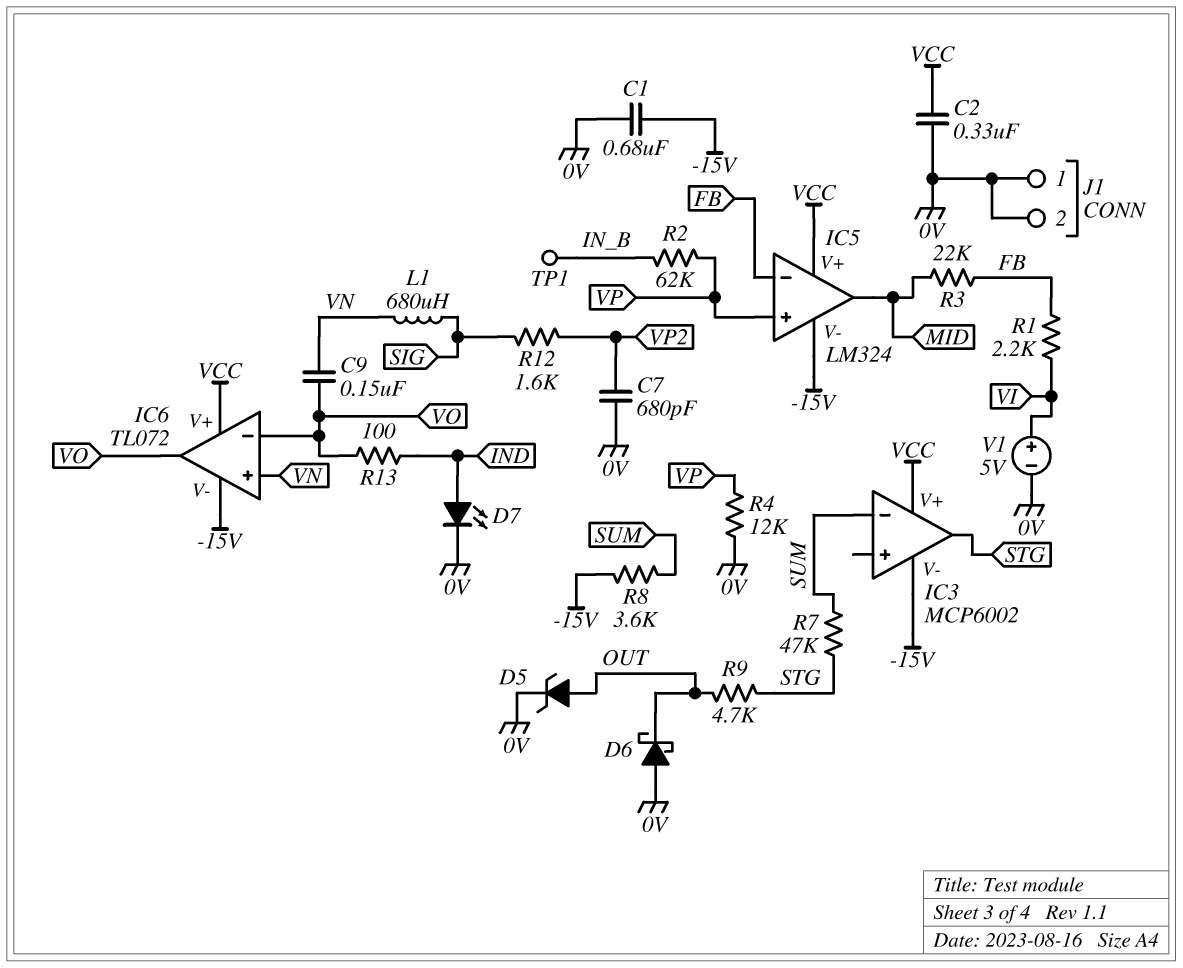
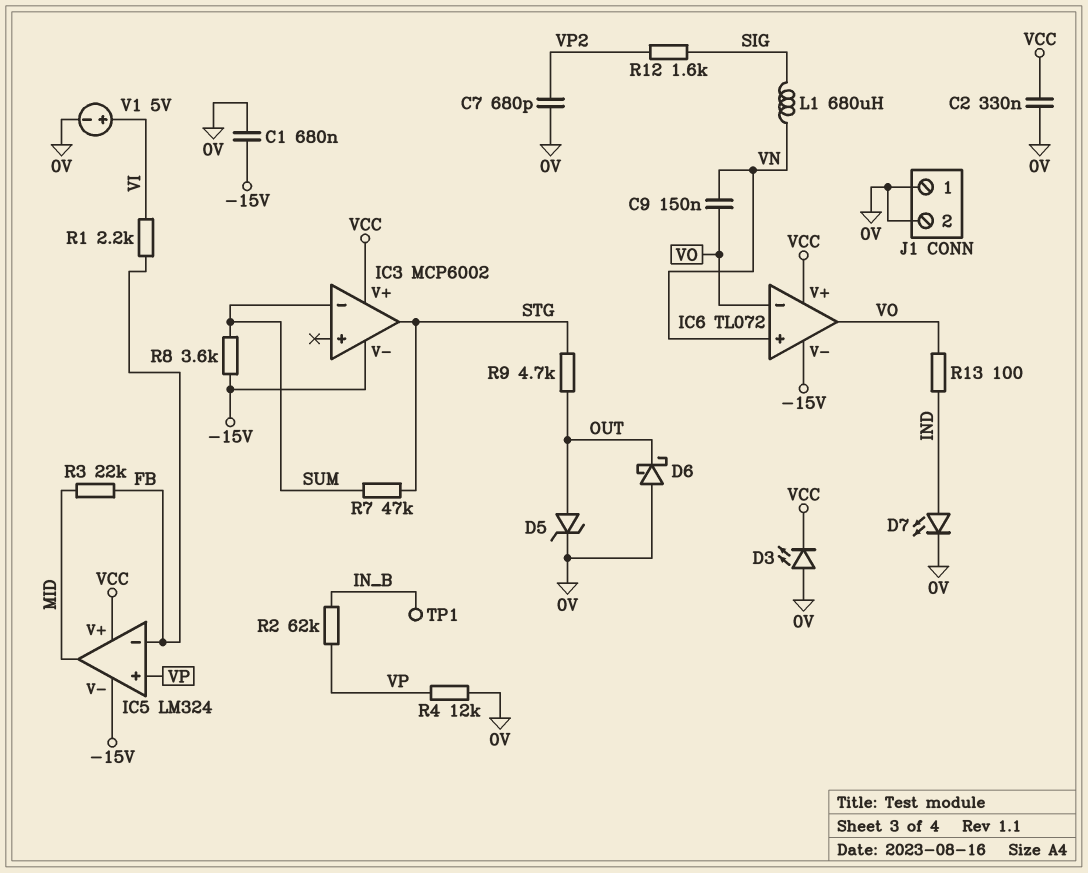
D3: none -> LED (A 0V, K VCC)

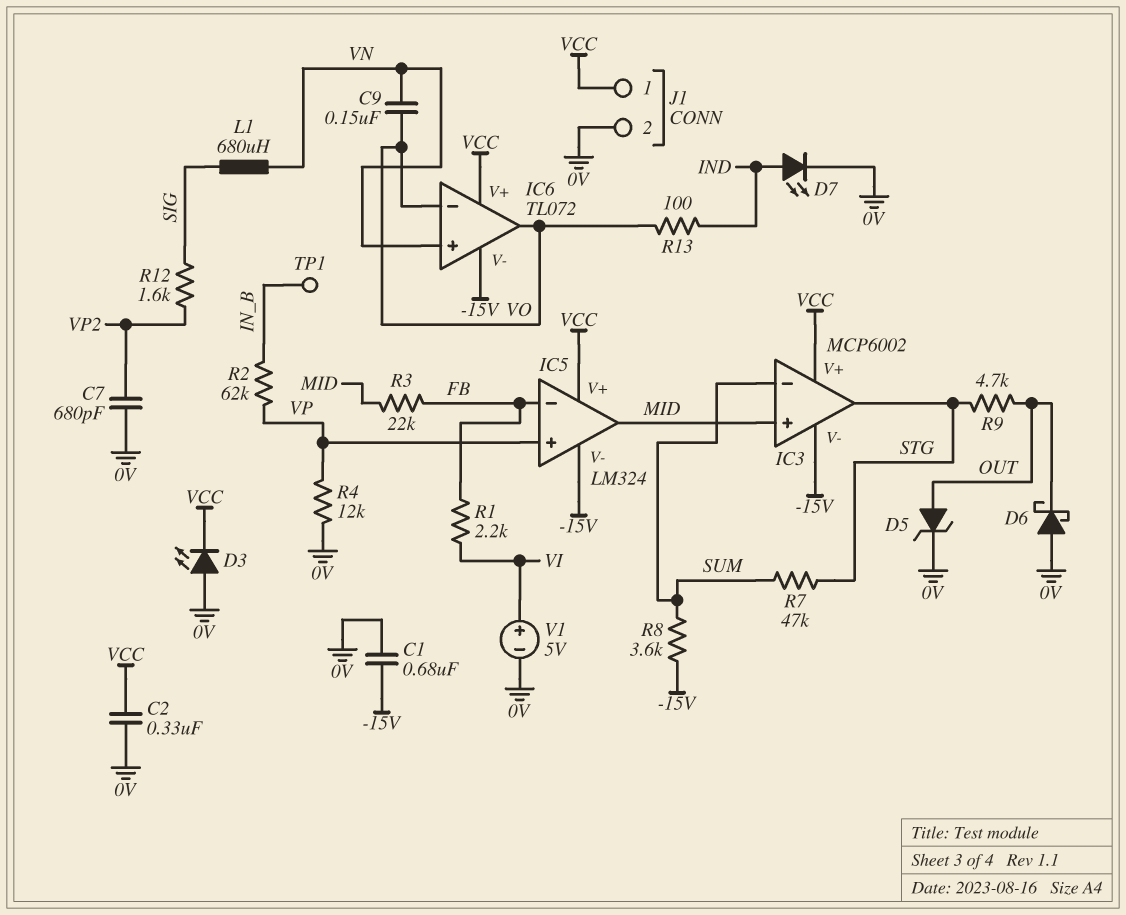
IC3 pin in+: none -> MID
J1 pin 1: 0V -> VCC

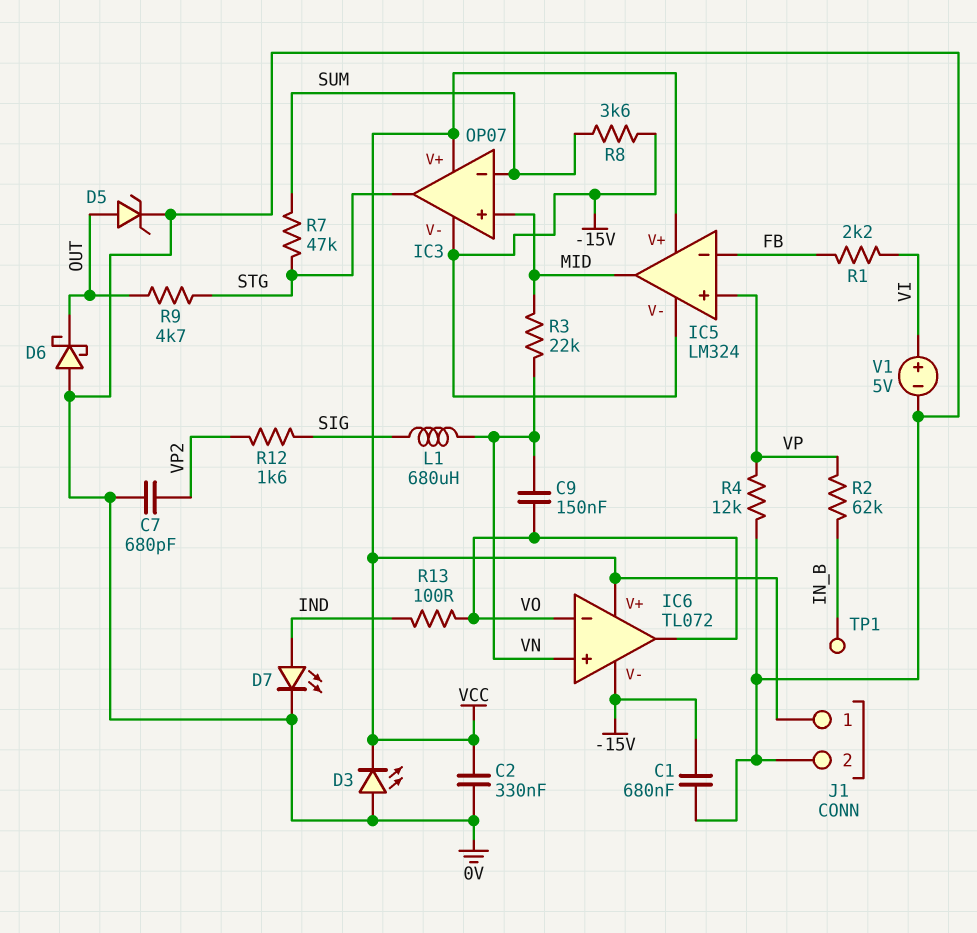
IC3: MCP6002 -> OP07
R3: 22k (FB, MID) -> 22k (MID, VN)

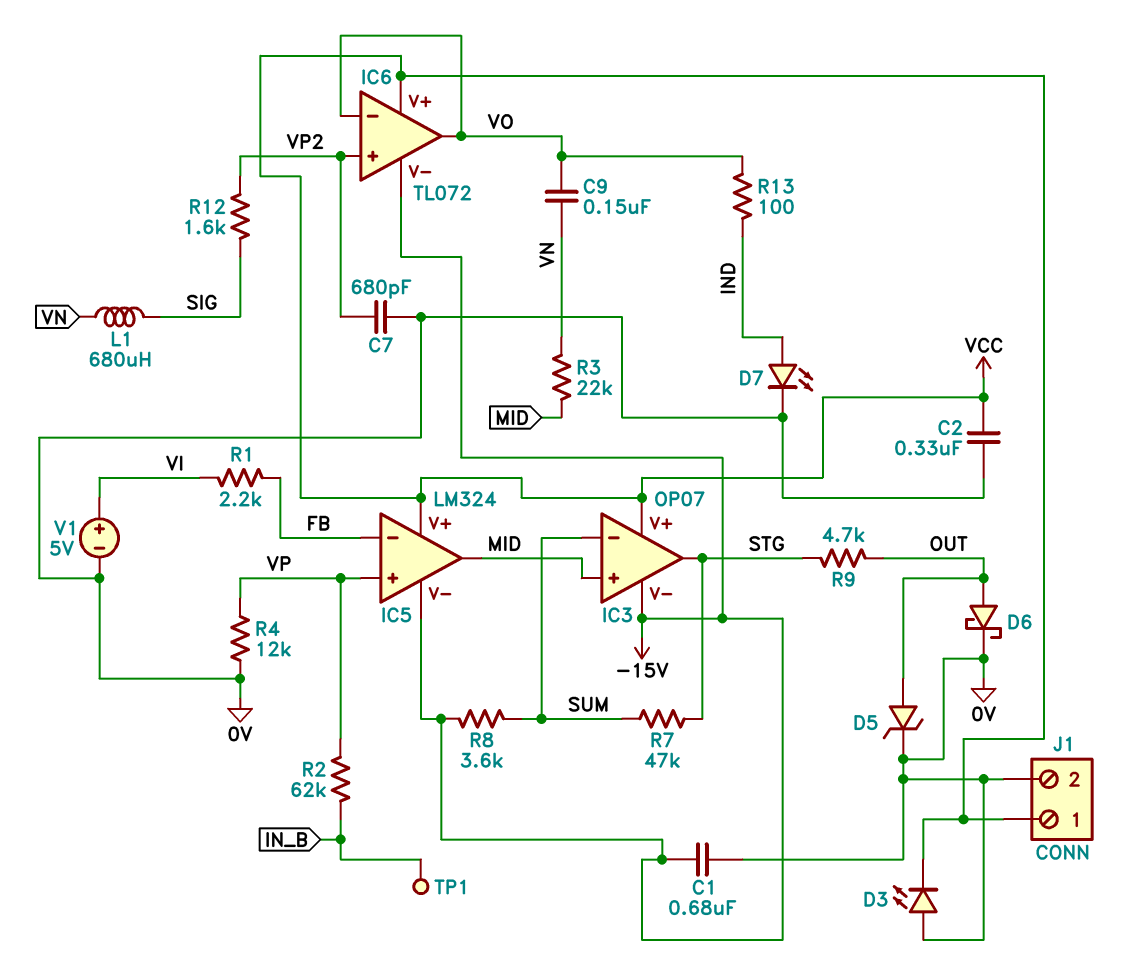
D6: schottky (A 0V, K OUT) -> schottky (A OUT, K 0V)
IC6 pin in+: VN -> VP2

